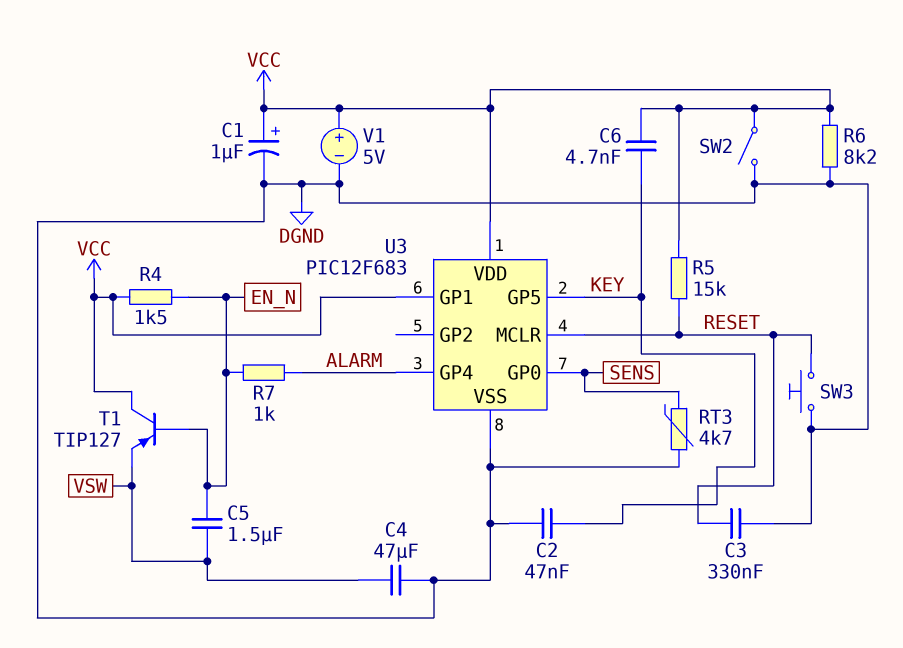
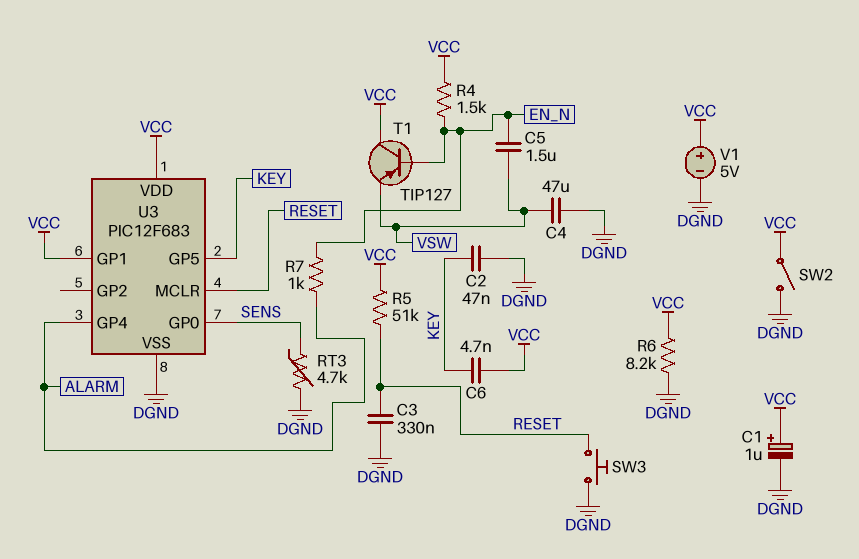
R5: 15k (RESET, VCC) -> 51k (RESET, VCC)

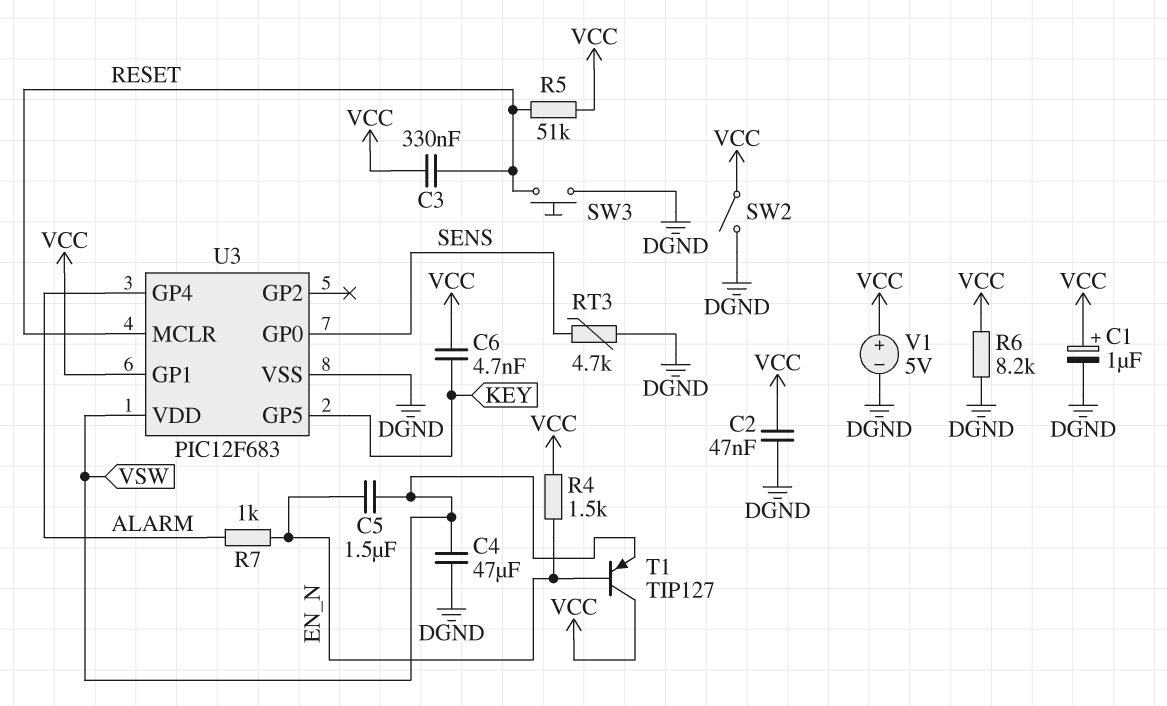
C2: 47nF (DGND, KEY) -> 47nF (DGND, VCC)
C3: 330nF (DGND, RESET) -> 330nF (RESET, VCC)
U3 pin VDD: VCC -> VSW

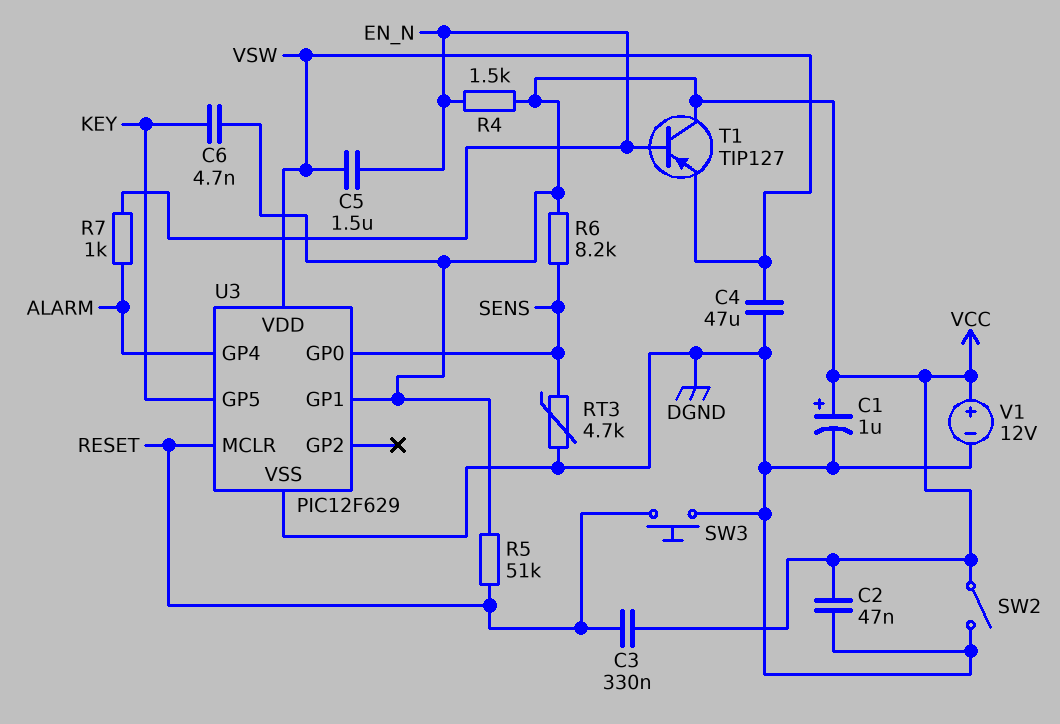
R6: 8.2k (DGND, VCC) -> 8.2k (SENS, VCC)
U3: PIC12F683 -> PIC12F629
V1: 5V (plus VCC, minus DGND) -> 12V (plus VCC, minus DGND)

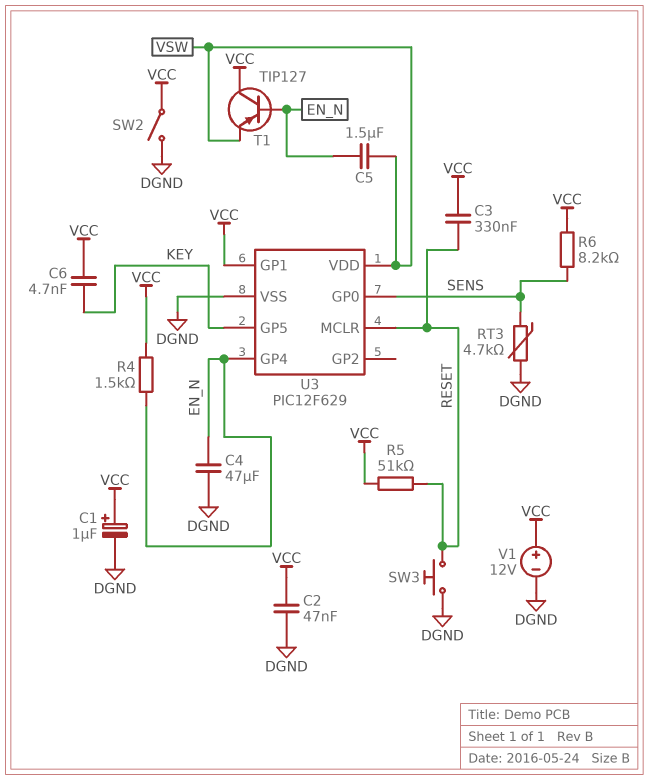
C4: 47uF (DGND, VSW) -> 47uF (DGND, EN_N)
R7: 1k (ALARM, EN_N) -> none
U3 pin GP4: ALARM -> EN_N

